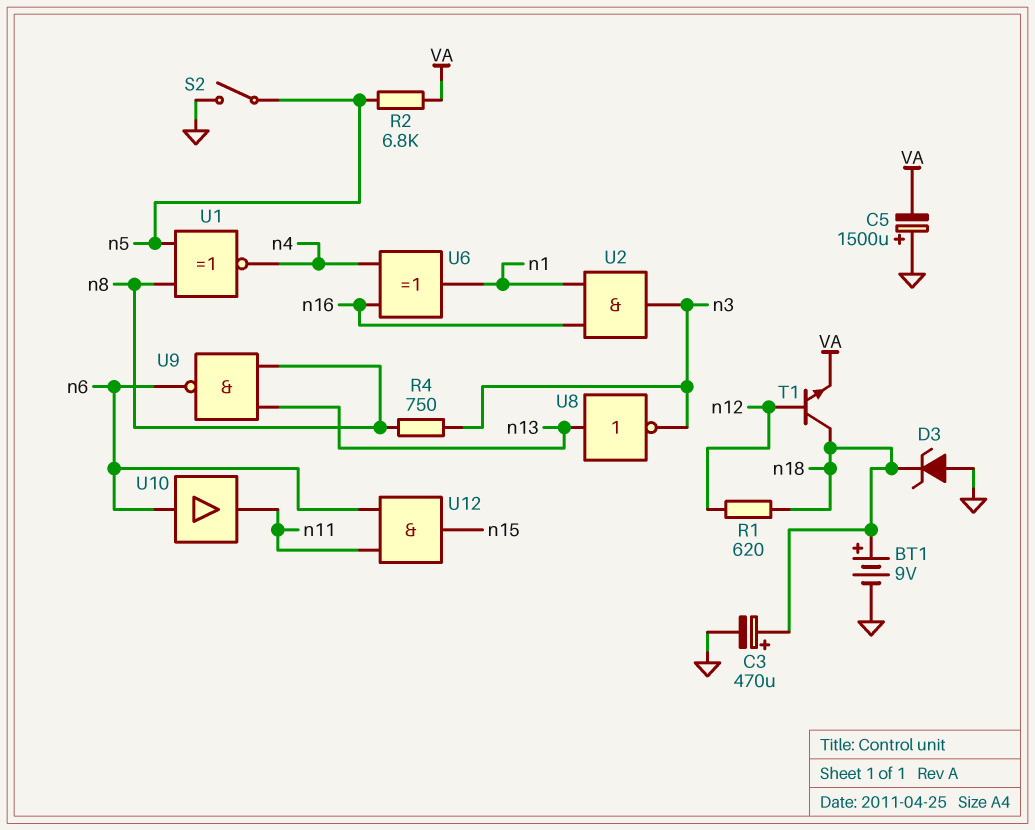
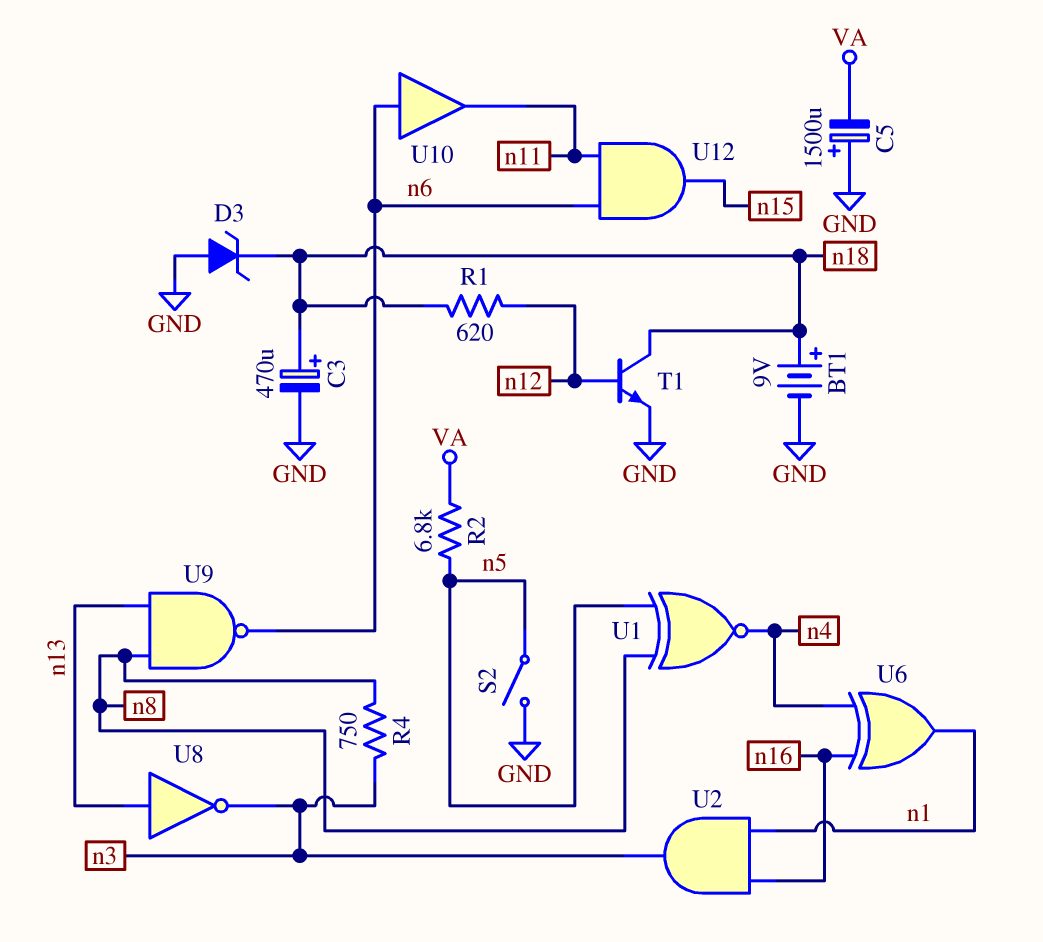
T1: NPN (B n12, C n18, E VA) -> NPN (B n12, C n18, E GND)

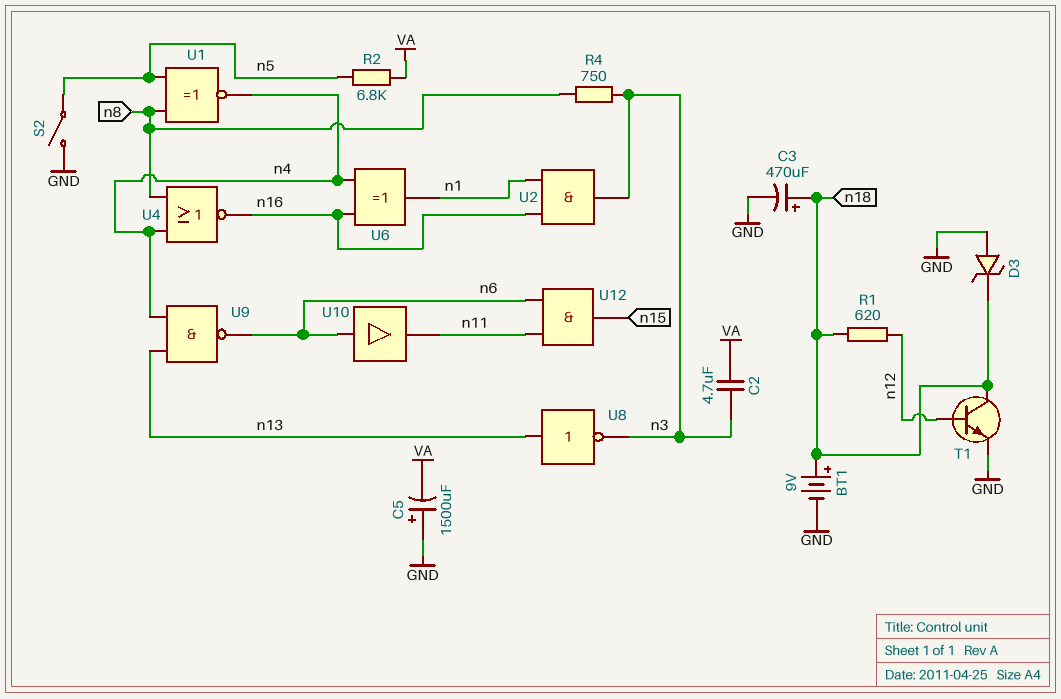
C2: none -> 4.7uF (VA, n3)
U4: none -> NOR (in n4, in n8, out n16)
U9: NAND (in n8, in n13, out n6) -> NAND (in n4, in n13, out n6)

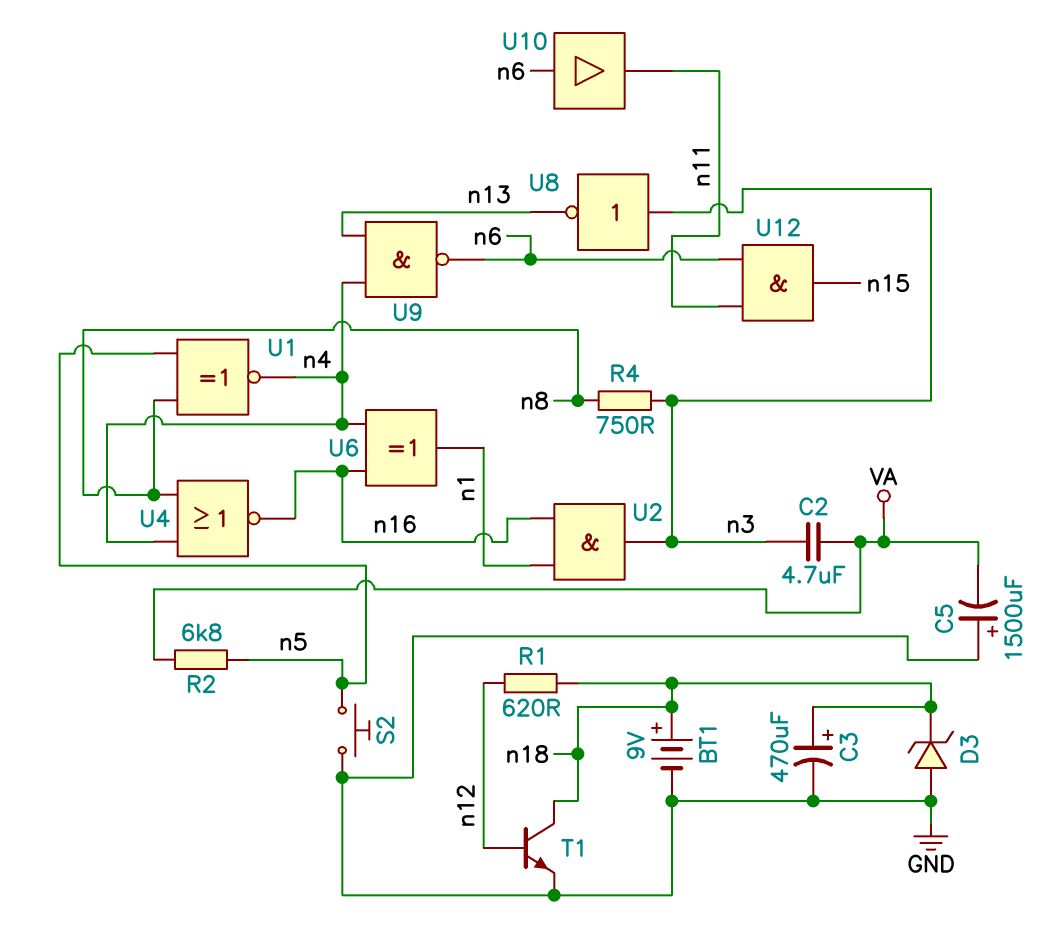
S2: switch (GND, n5) -> button (GND, n5)
U8: NOT (in n13, out n3) -> NOT (in n3, out n13)

